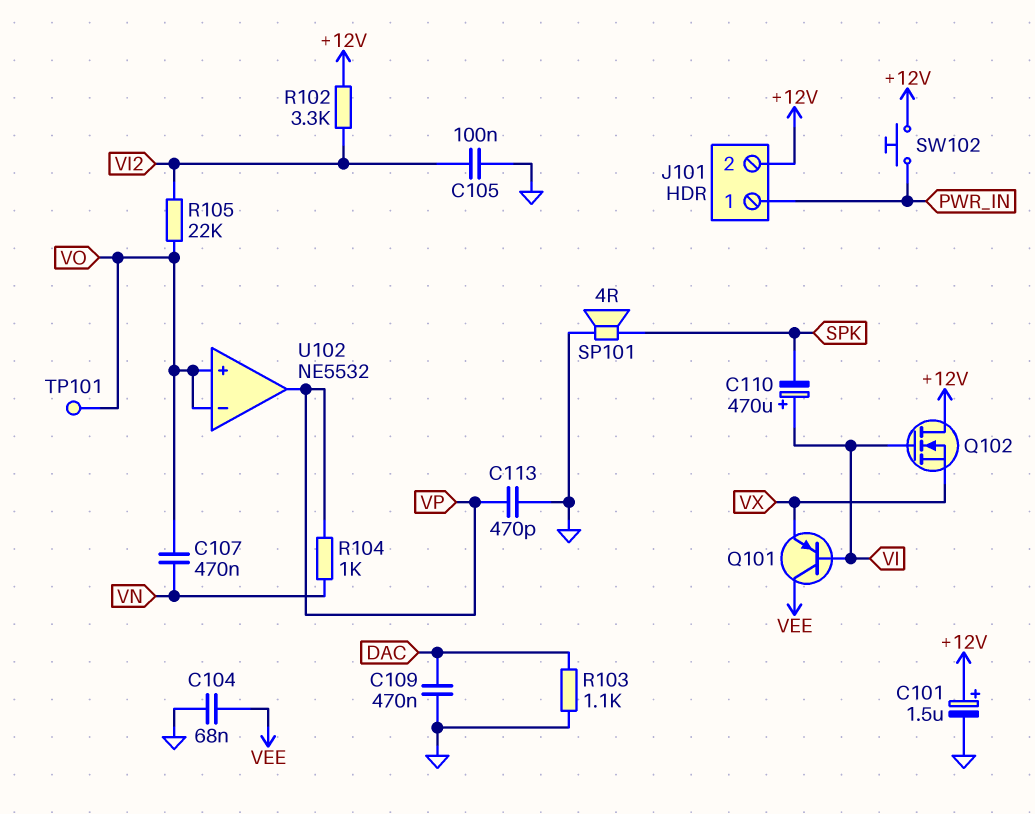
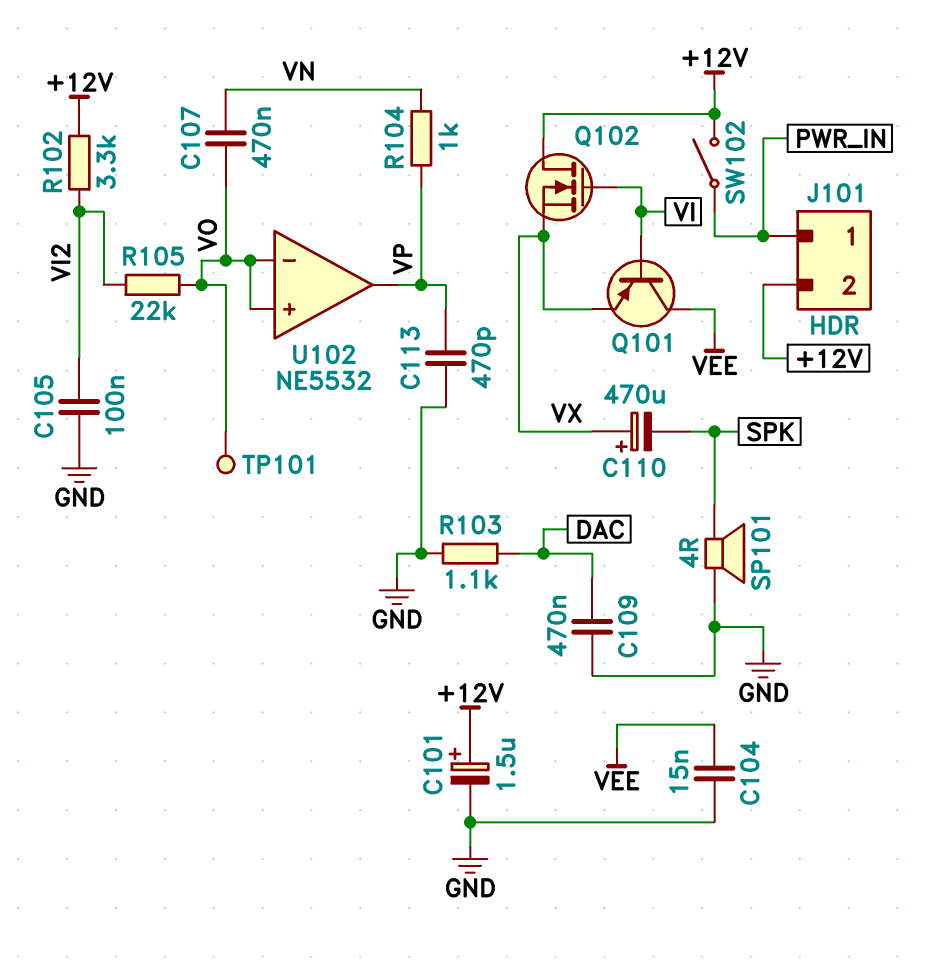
C104: 68nF (GND, VEE) -> 15nF (GND, VEE)
C110: 470uF (plus VI, minus SPK) -> 470uF (plus VX, minus SPK)
SW102: button (+12V, PWR_IN) -> switch (+12V, PWR_IN)

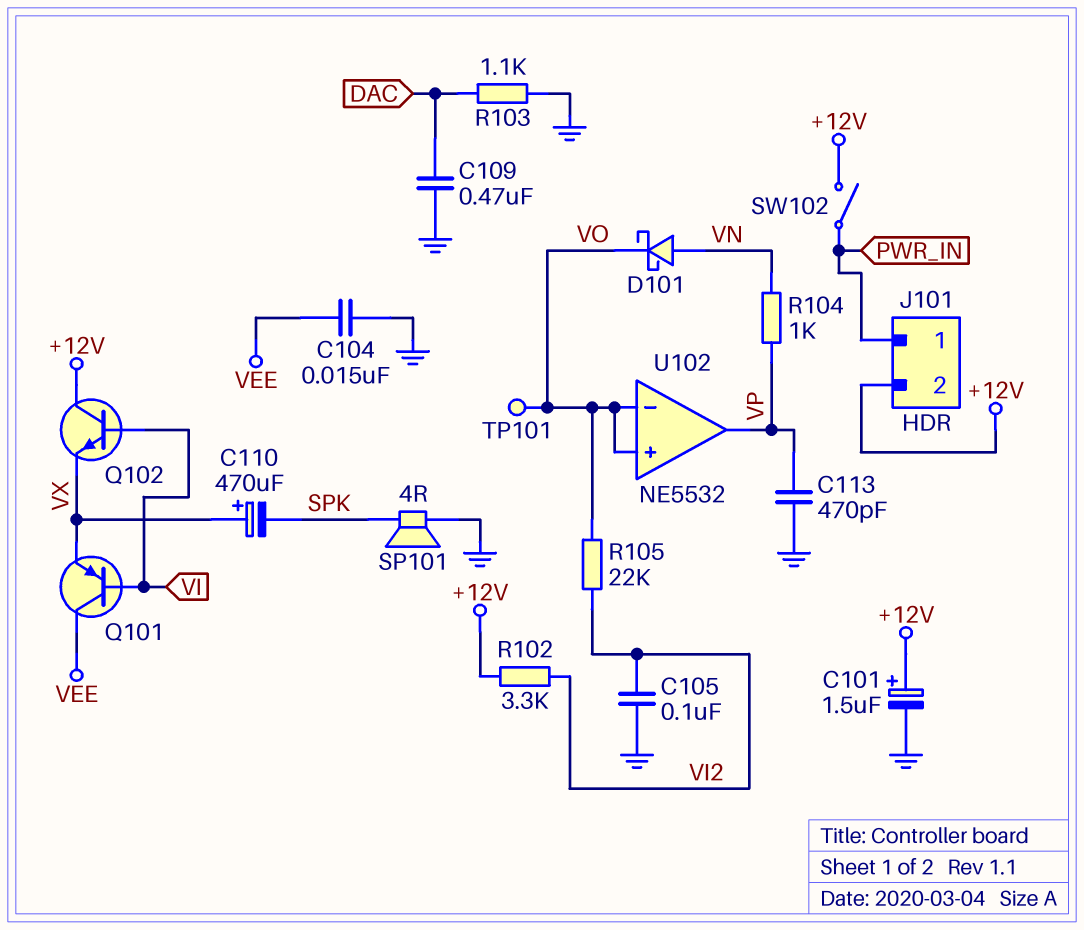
C107: 470nF (VN, VO) -> none
D101: none -> schottky (A VN, K VO)
Q102: NMOS (G VI, D +12V, S VX) -> NPN (B VI, C +12V, E VX)

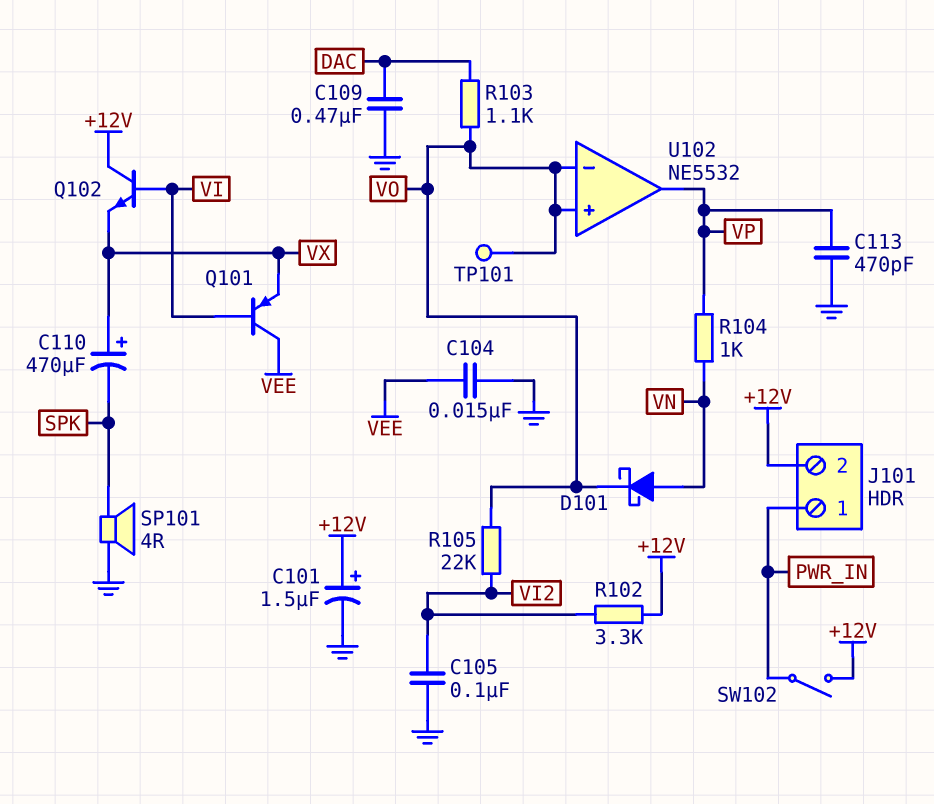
R103: 1.1k (DAC, GND) -> 1.1k (DAC, VO)

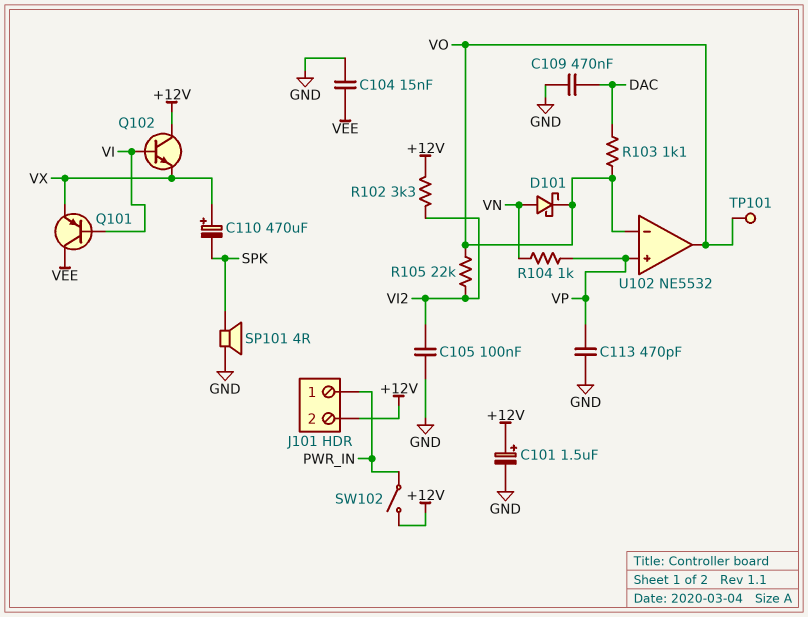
U102 pin in+: VO -> VP
U102 pin out: VP -> VO

